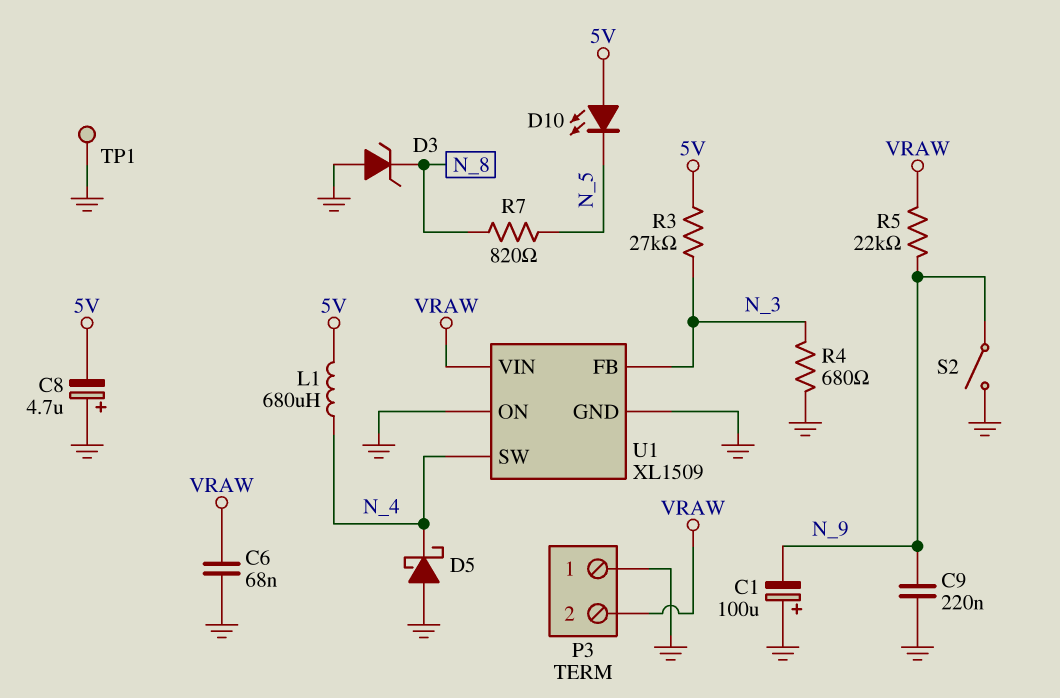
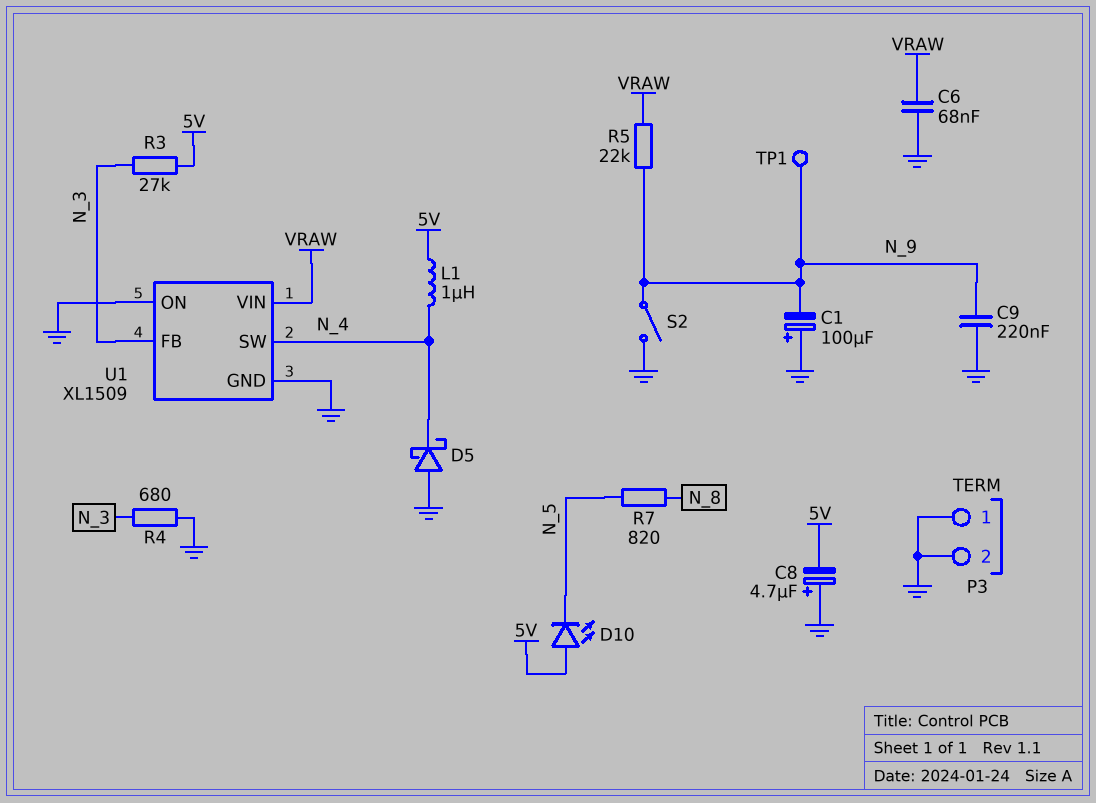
D3: zener (A GND, K N_8) -> none
L1: 680uH (5V, N_4) -> 1uH (5V, N_4)
P3 pin 2: VRAW -> GND
TP1: test point (GND) -> test point (N_9)

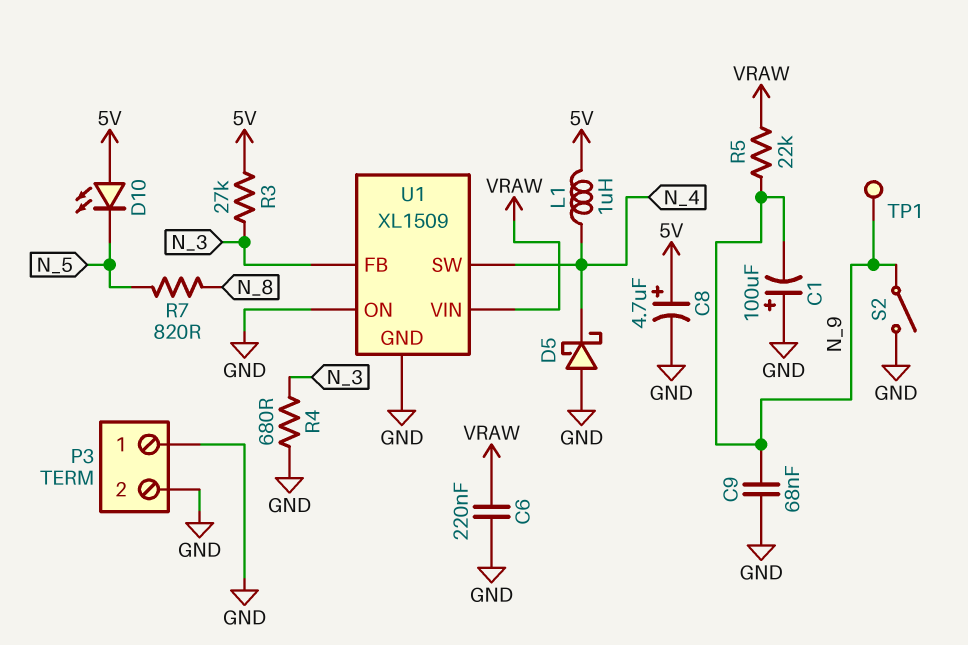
C6: 68nF (GND, VRAW) -> 220nF (GND, VRAW)
C8: 4.7uF (plus GND, minus 5V) -> 4.7uF (plus 5V, minus GND)
C9: 220nF (GND, N_9) -> 68nF (GND, N_9)

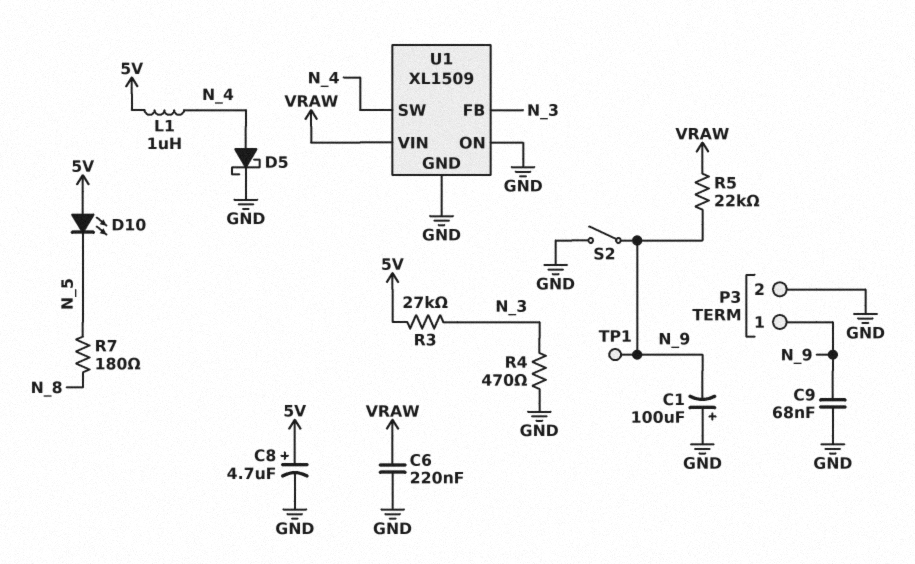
D5: schottky (A GND, K N_4) -> schottky (A N_4, K GND)
P3 pin 1: GND -> N_9
R4: 680 (GND, N_3) -> 470 (GND, N_3)
R7: 820 (N_5, N_8) -> 180 (N_5, N_8)

